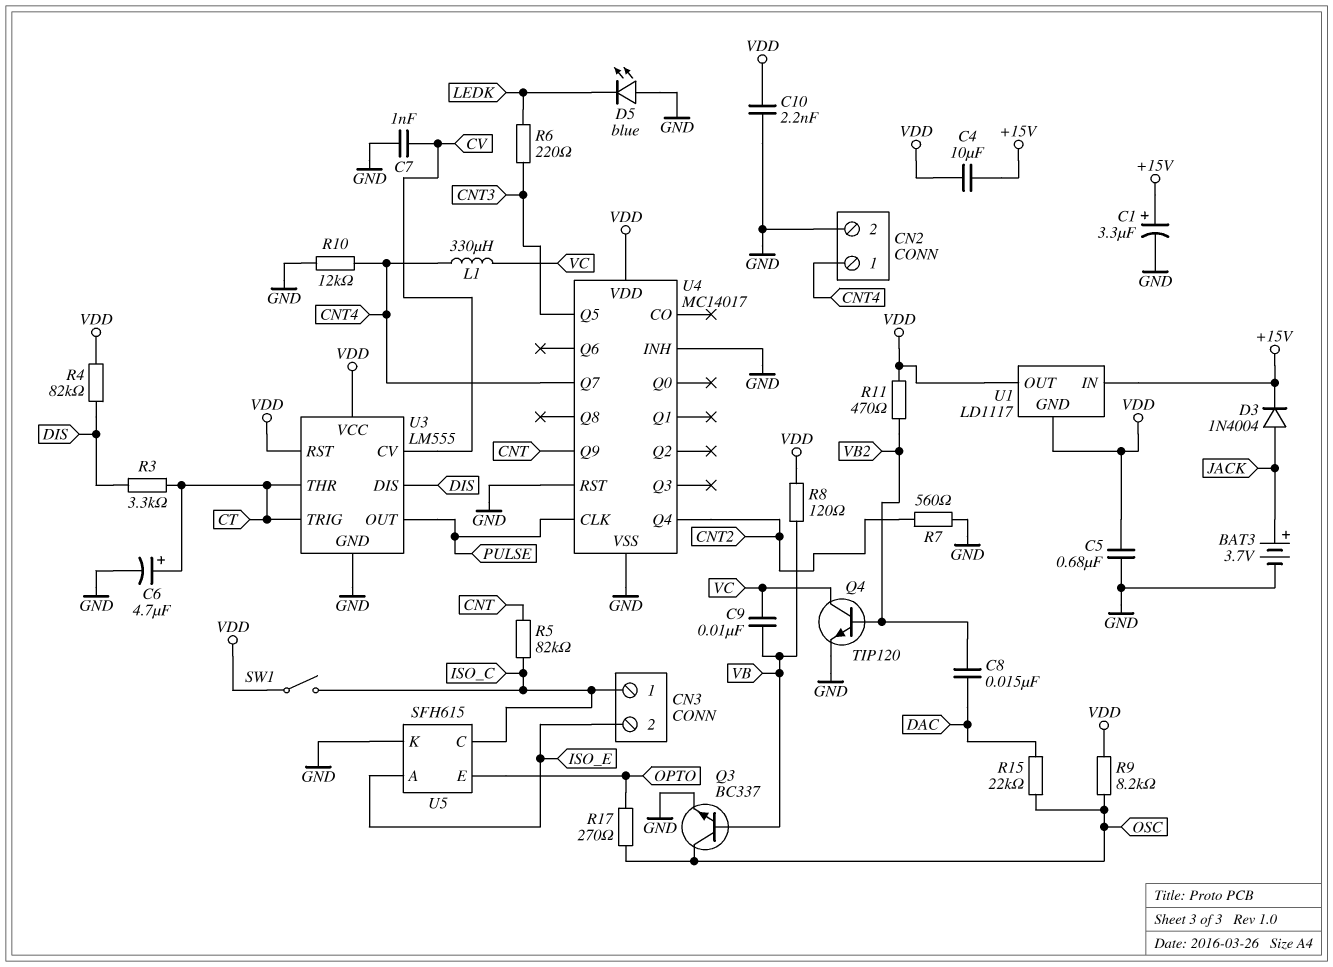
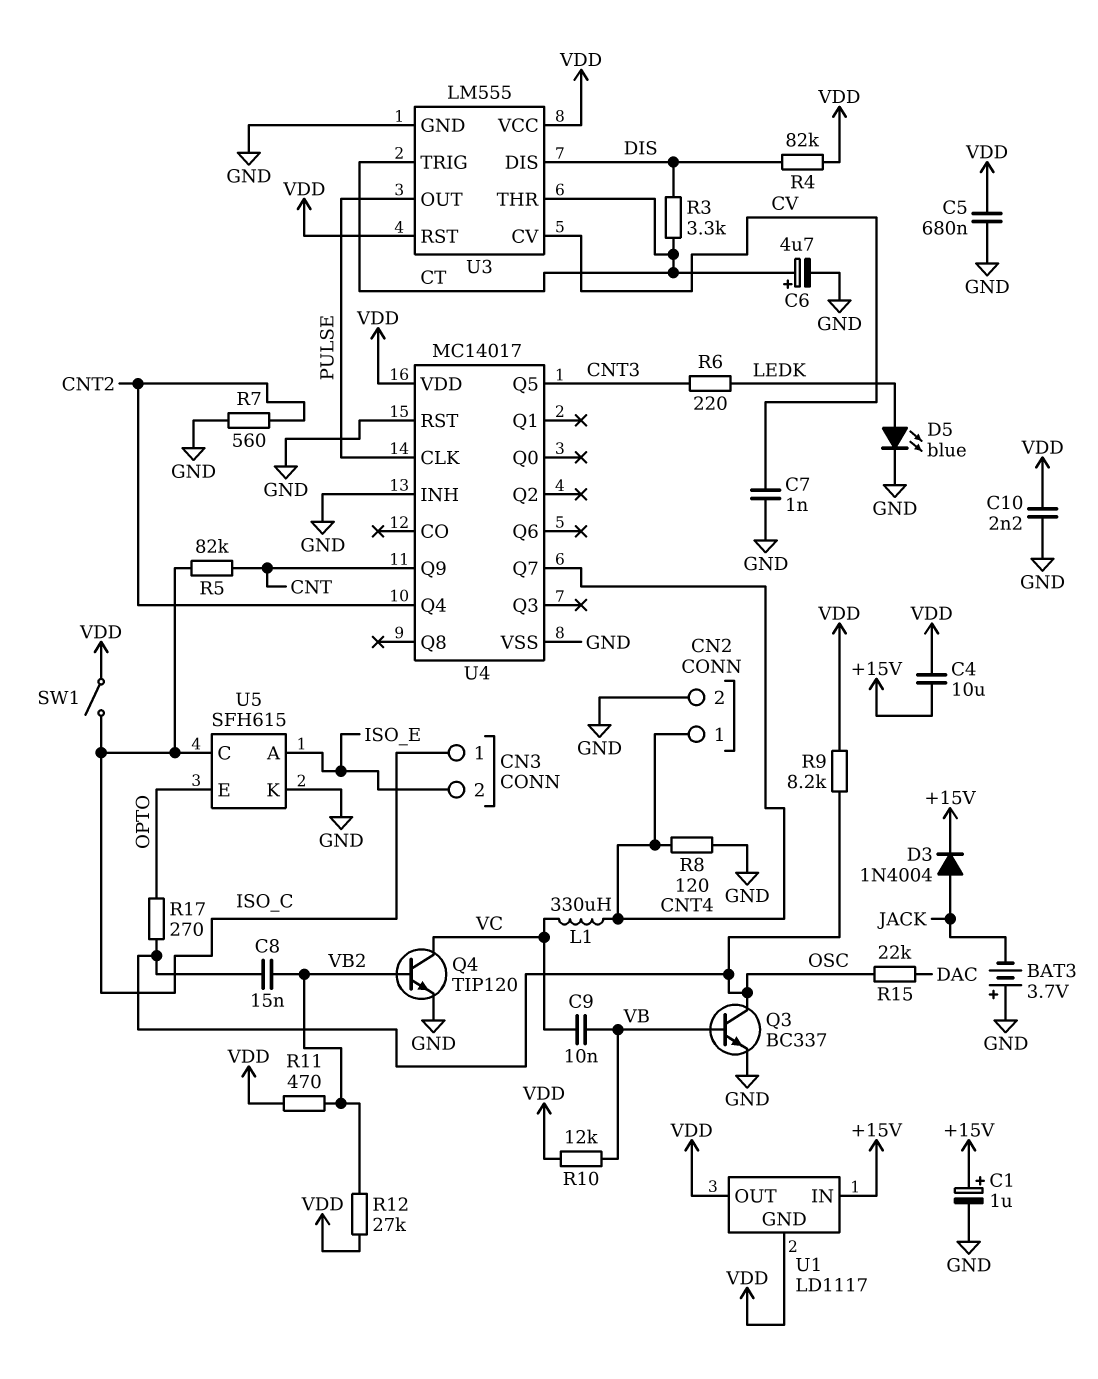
BAT3: 3.7V (plus JACK, minus GND) -> 3.7V (plus GND, minus JACK)
C1: 3.3uF (plus +15V, minus GND) -> 1uF (plus +15V, minus GND)
C8: 15nF (DAC, VB2) -> 15nF (OSC, VB2)
D5: LED blue (A GND, K LEDK) -> LED blue (A LEDK, K GND)
R8: 120 (VB, VDD) -> 120 (CNT4, GND)
R10: 12k (CNT4, GND) -> 12k (VB, VDD)
R12: none -> 27k (VB2, VDD)

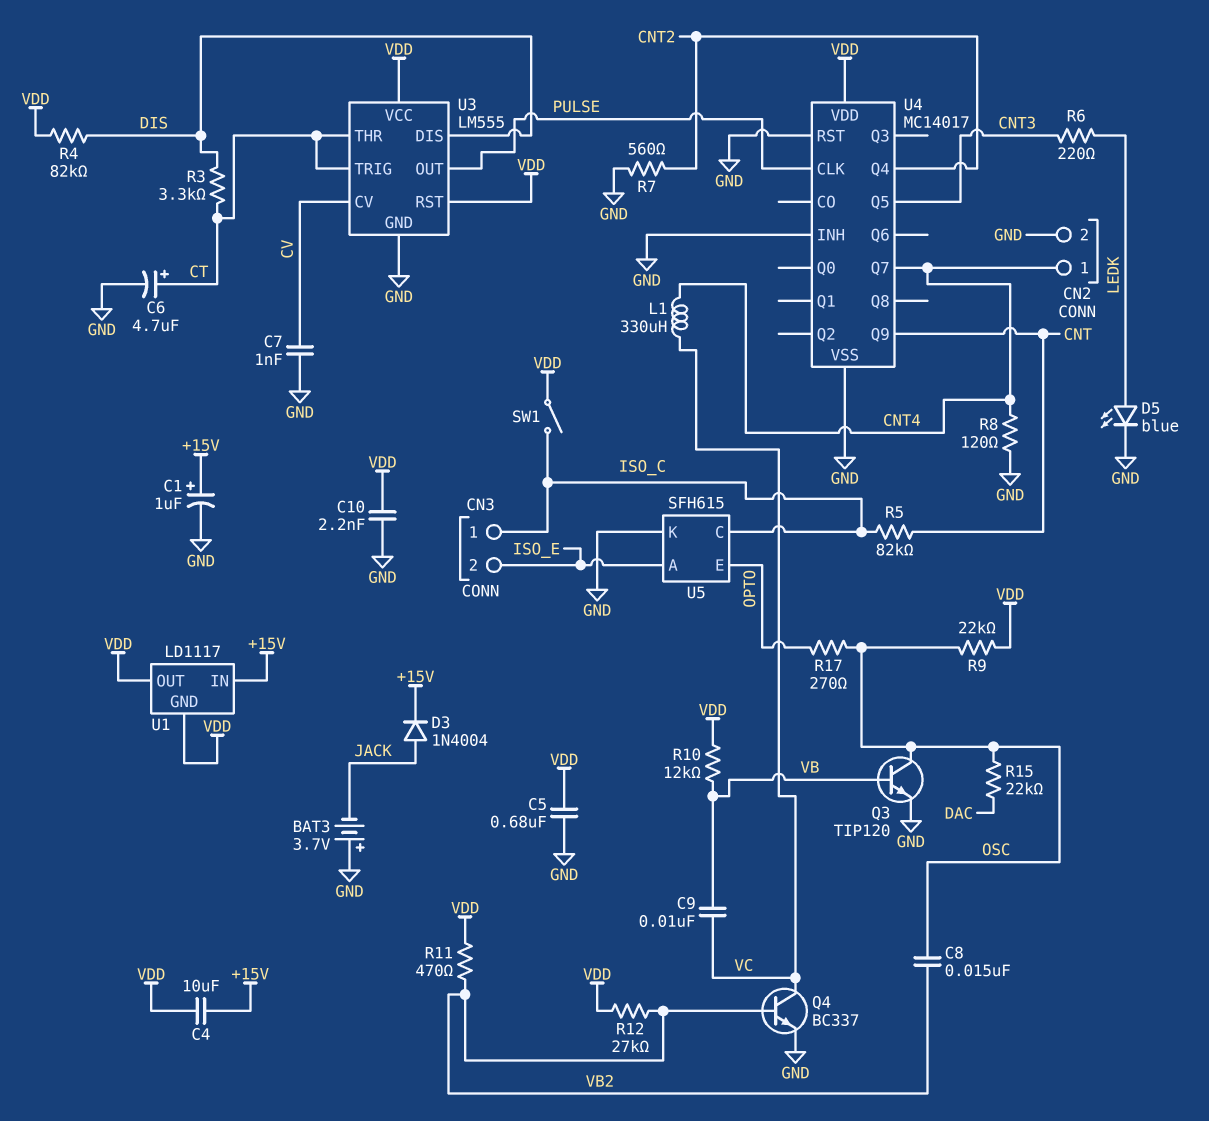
Q3: NPN BC337 (B VB, C OSC, E GND) -> NPN TIP120 (B VB, C OSC, E GND)
Q4: NPN TIP120 (B VB2, C VC, E GND) -> NPN BC337 (B VB2, C VC, E GND)
R9: 8.2k (OSC, VDD) -> 22k (OSC, VDD)

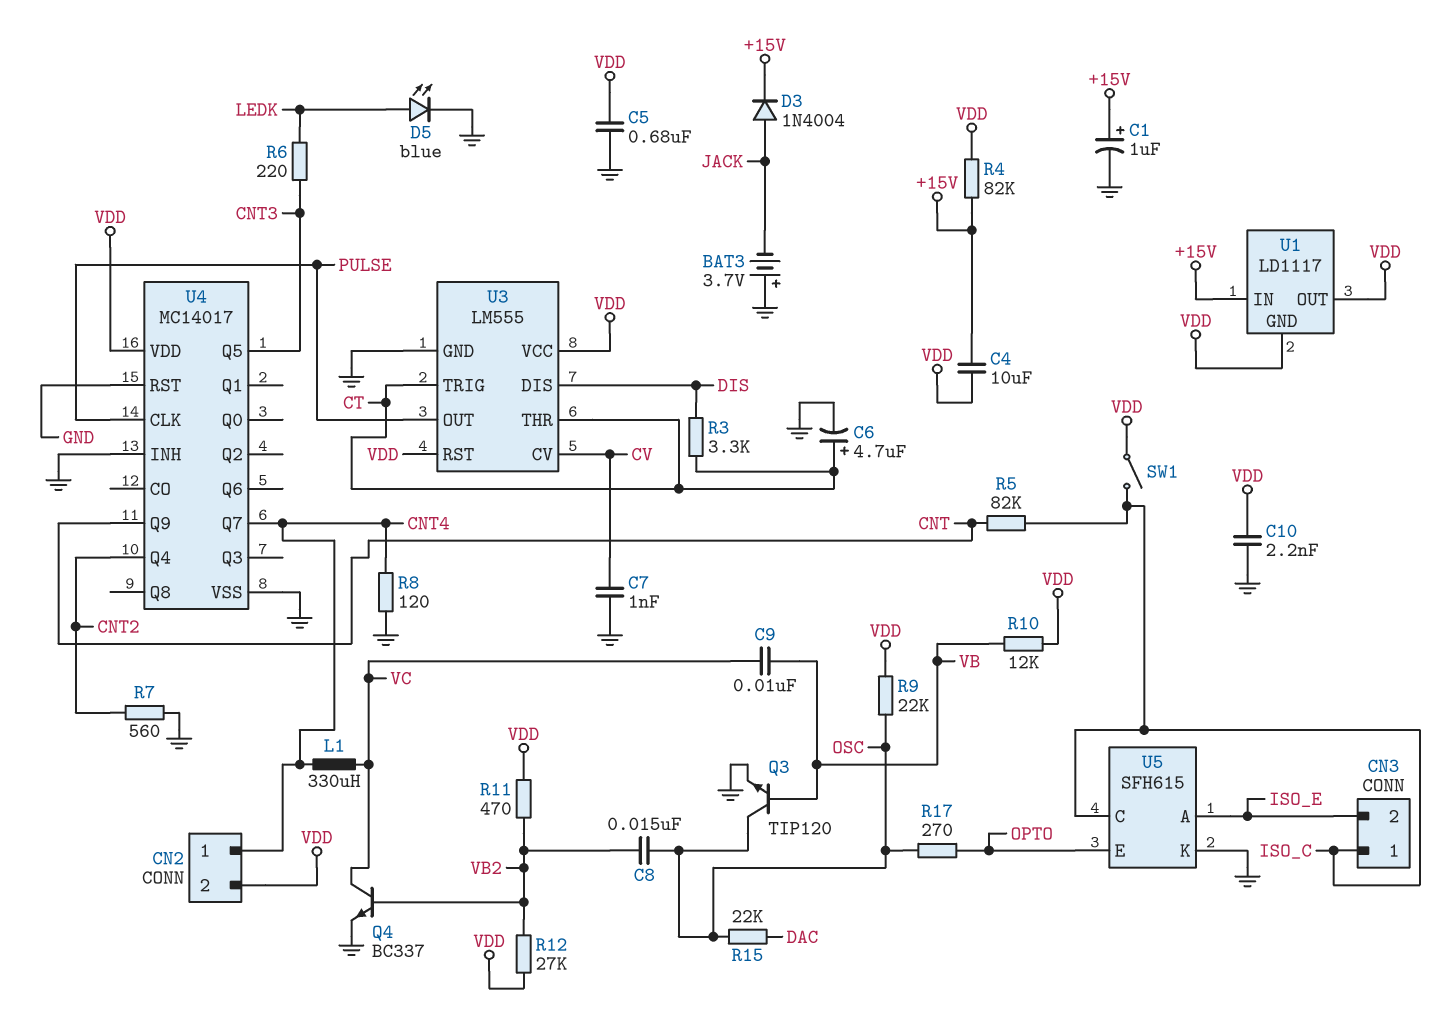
CN2 pin 2: GND -> VDD
R4: 82k (DIS, VDD) -> 82k (+15V, VDD)

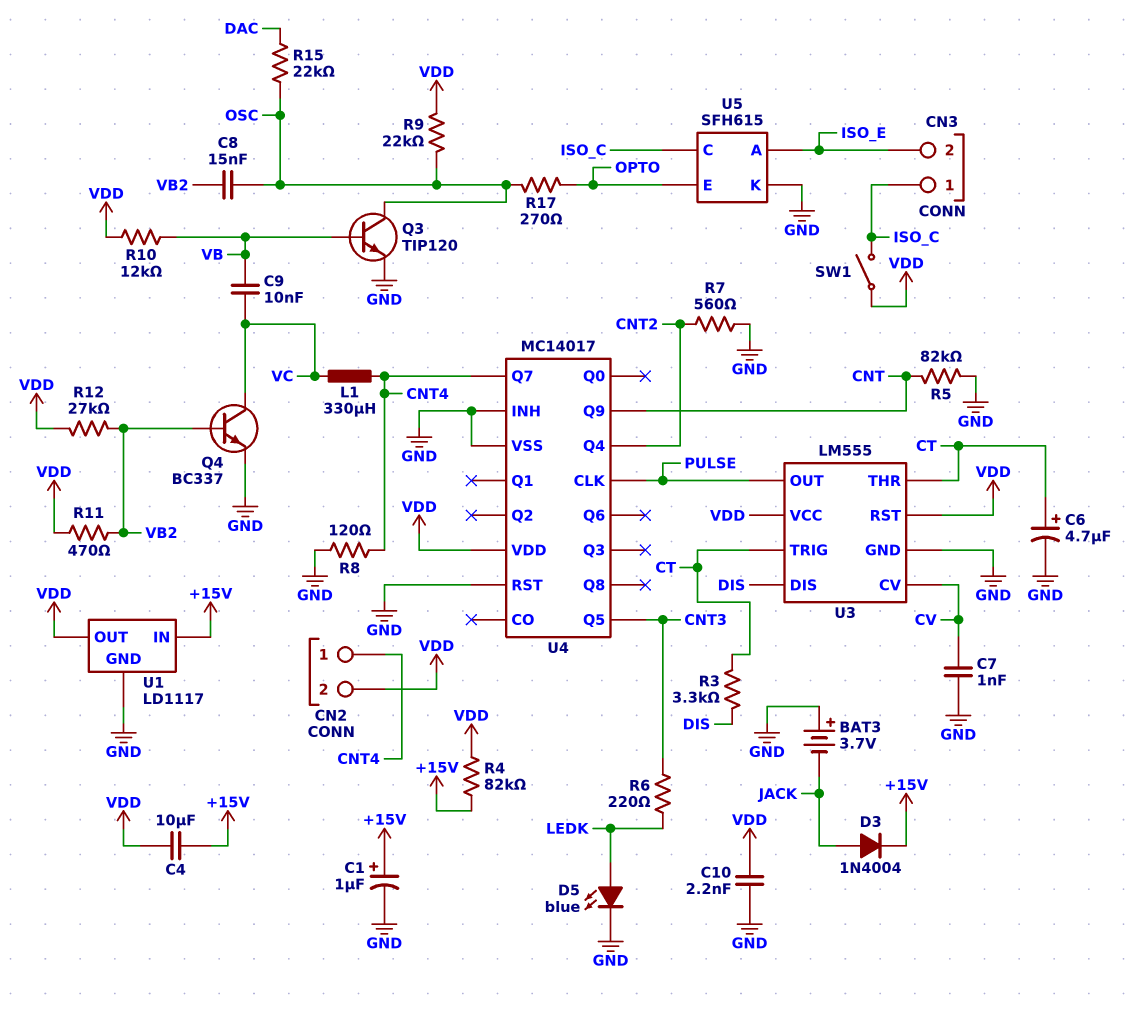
C5: 680nF (GND, VDD) -> none
R5: 82k (CNT, ISO_C) -> 82k (CNT, GND)
U1 pin GND: VDD -> GND

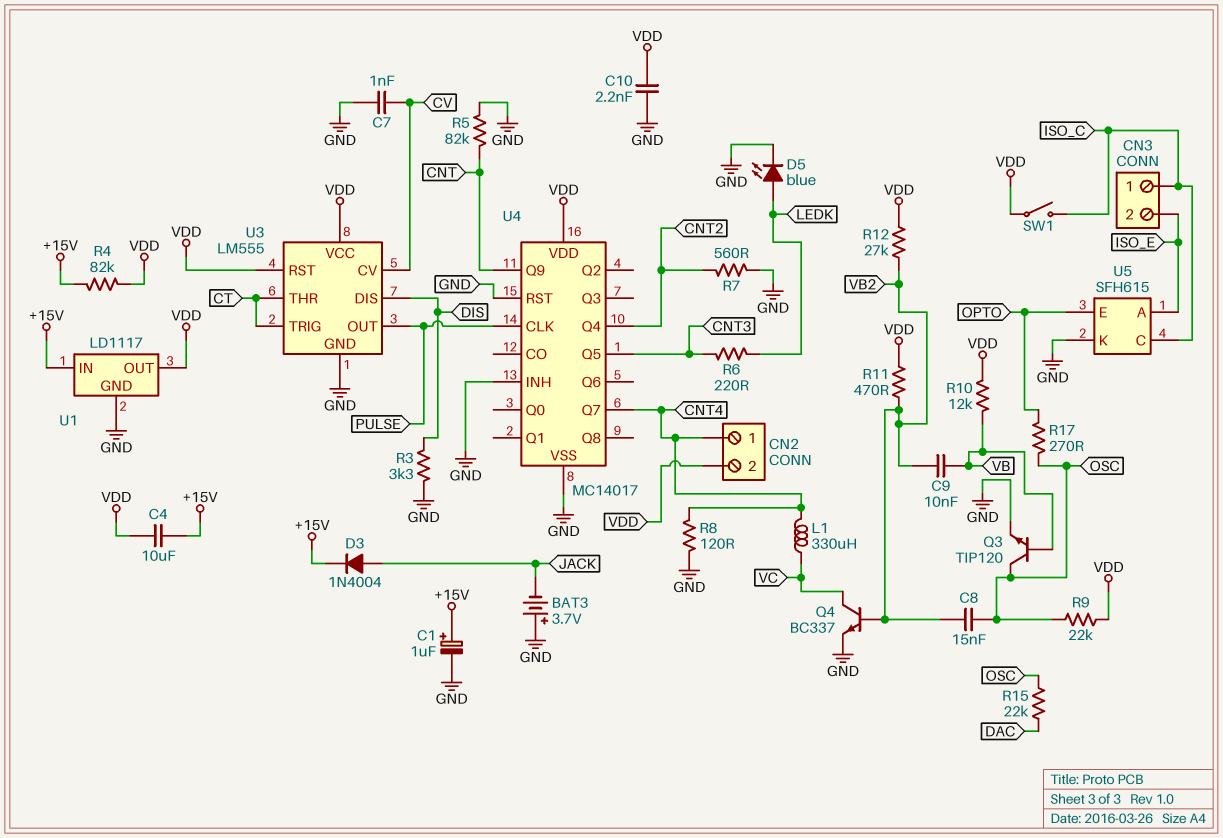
C6: 4.7uF (plus CT, minus GND) -> none
C9: 10nF (VB, VC) -> 10nF (VB, VB2)
R3: 3.3k (CT, DIS) -> 3.3k (DIS, GND)

